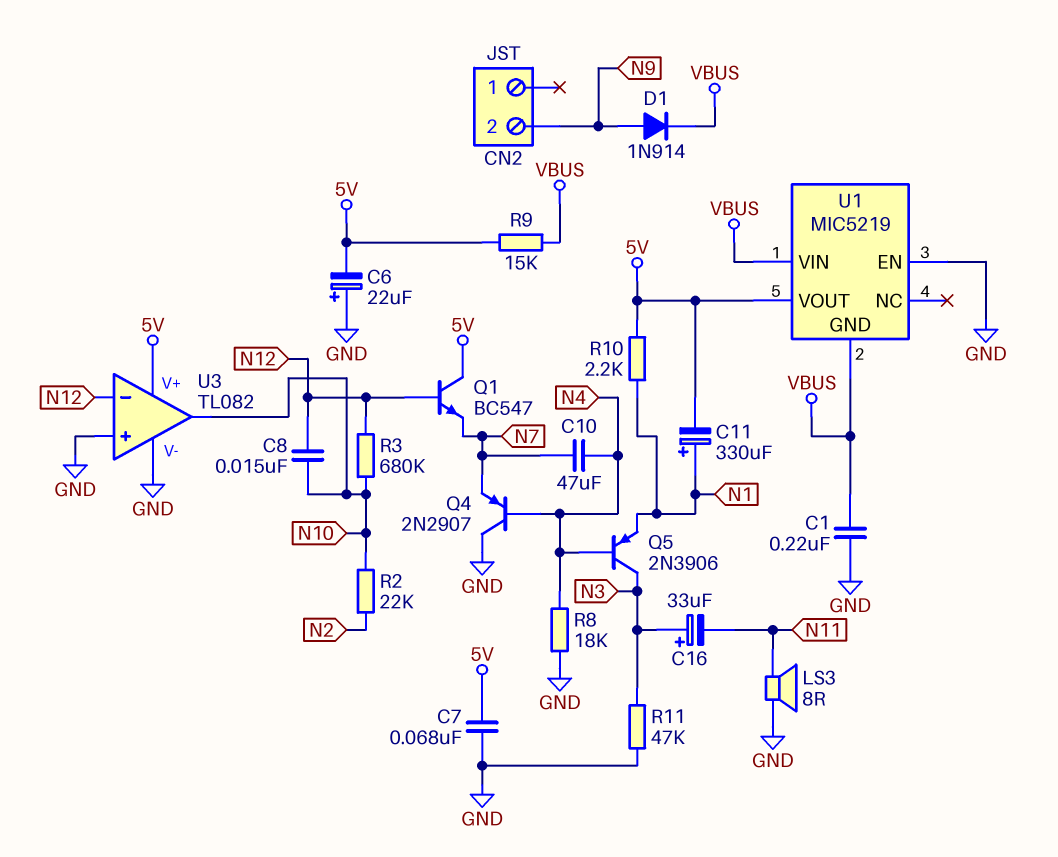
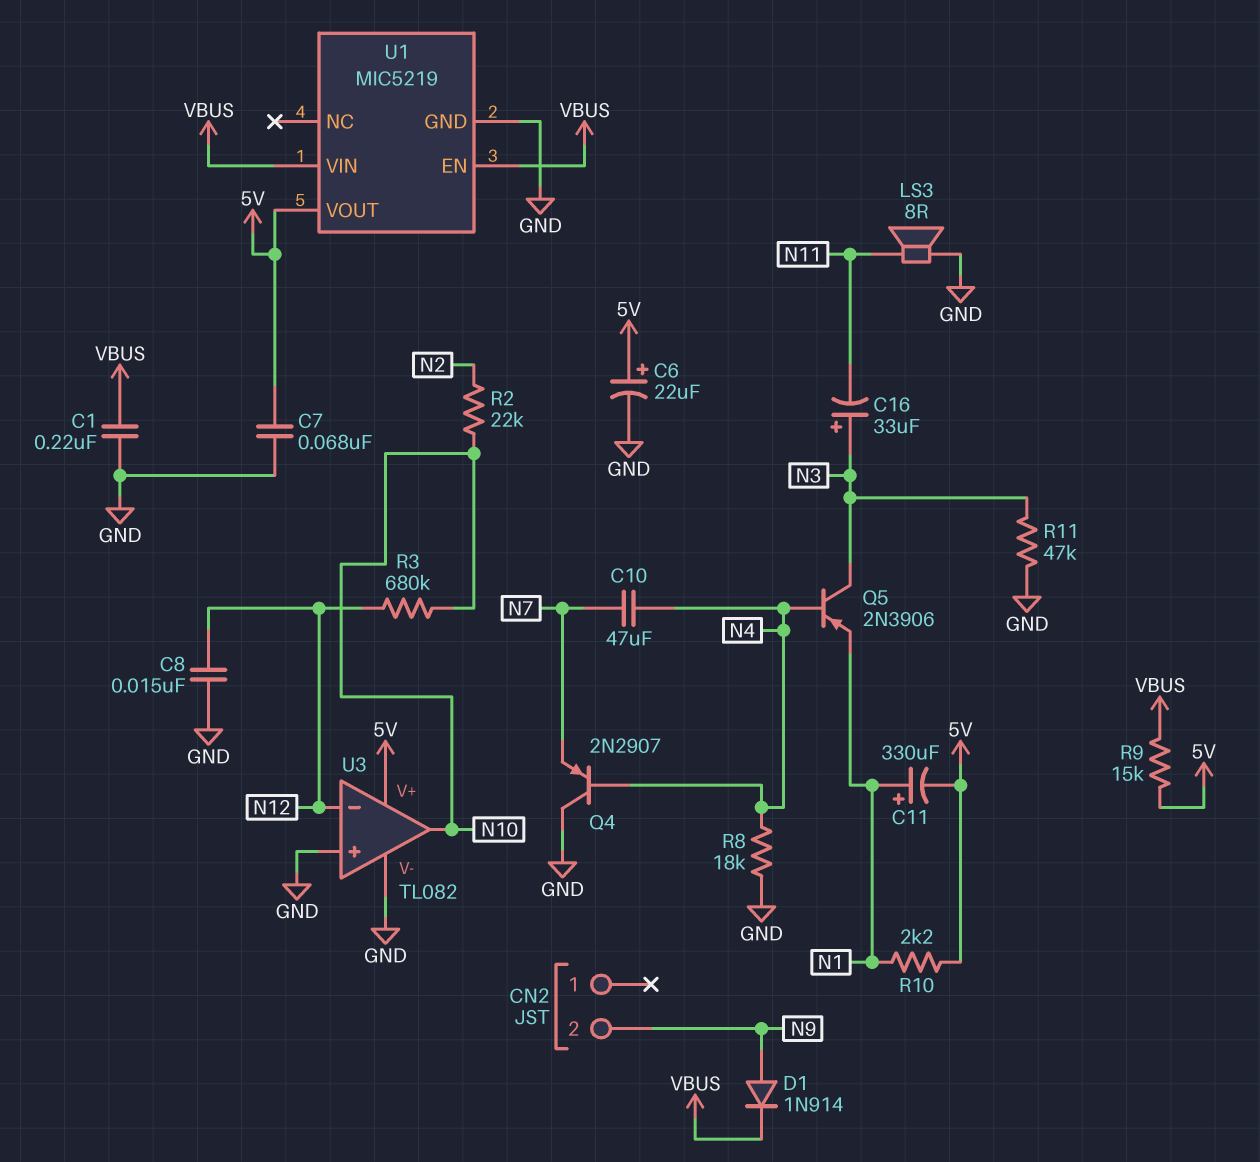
C6: 22uF (plus GND, minus 5V) -> 22uF (plus 5V, minus GND)
C8: 15nF (N10, N12) -> 15nF (GND, N12)
Q1: NPN BC547 (B N12, C 5V, E N7) -> none
U1 pin EN: GND -> VBUS
U1 pin GND: VBUS -> GND

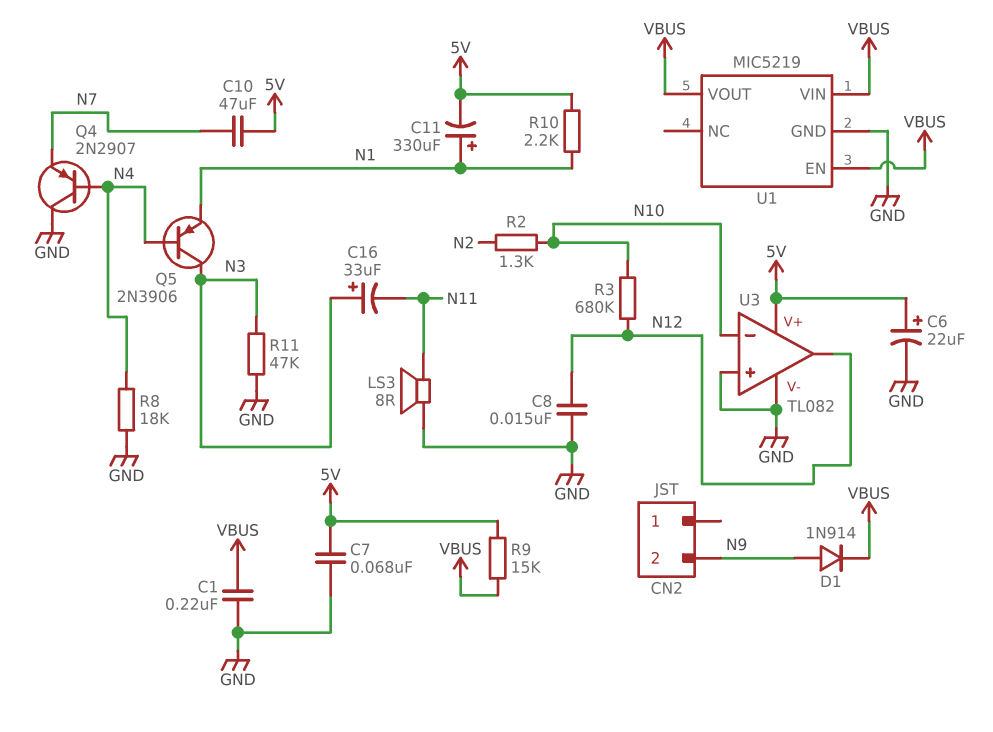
C10: 47uF (N4, N7) -> 47uF (5V, N7)
R2: 22k (N2, N10) -> 1.3k (N2, N10)
U1 pin VOUT: 5V -> VBUS
U3 pin in-: N12 -> N10
U3 pin out: N10 -> N12

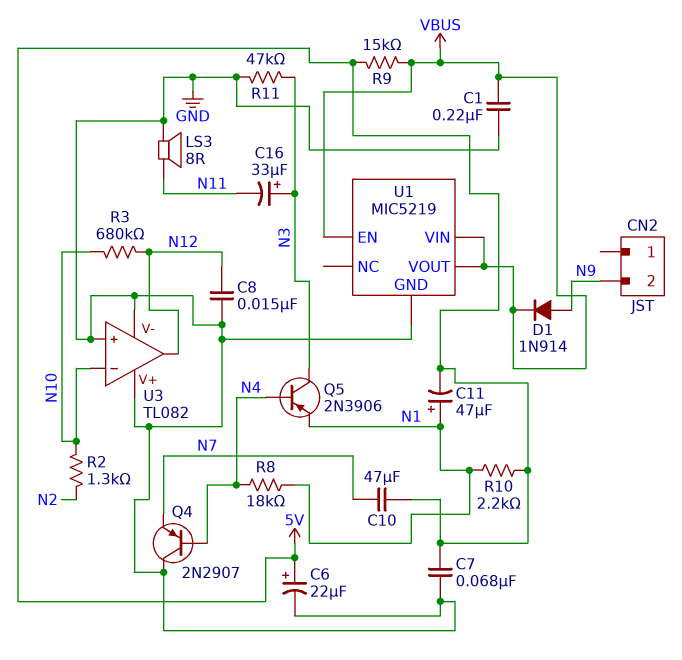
C11: 330uF (plus N1, minus 5V) -> 47uF (plus N1, minus 5V)
R8: 18k (GND, N4) -> 18k (N1, N4)
U3 pin V+: 5V -> GND

